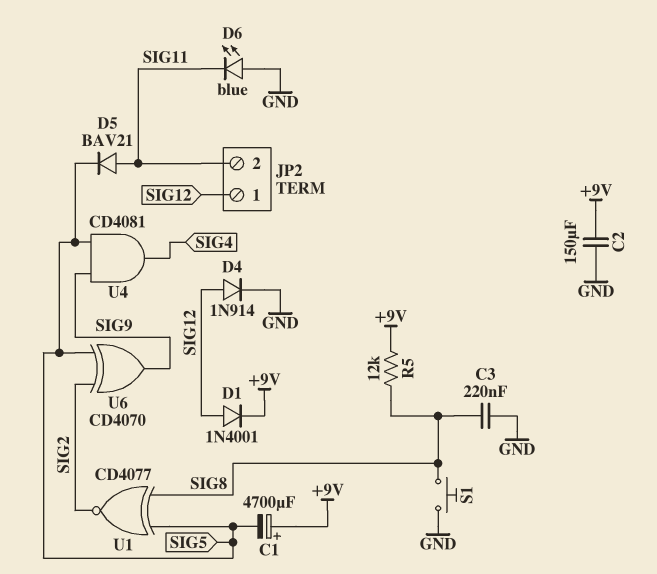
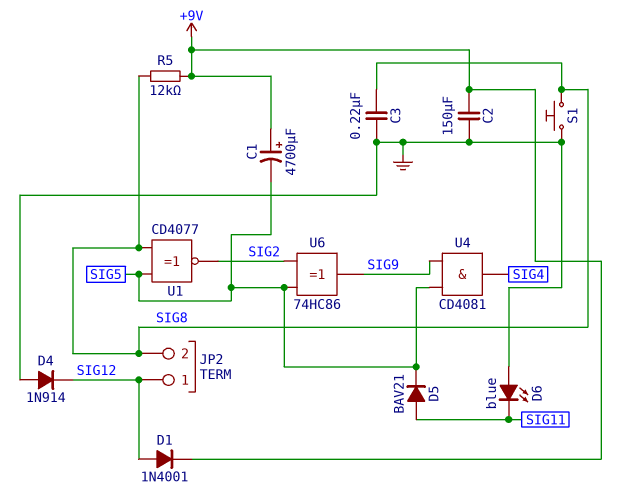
D4: diode 1N914 (A SIG12, K GND) -> diode 1N914 (A GND, K SIG12)
JP2 pin 2: SIG11 -> SIG8
U6: XOR CD4070 (in SIG2, in SIG5, out SIG9) -> XOR 74HC86 (in SIG2, in SIG5, out SIG9)

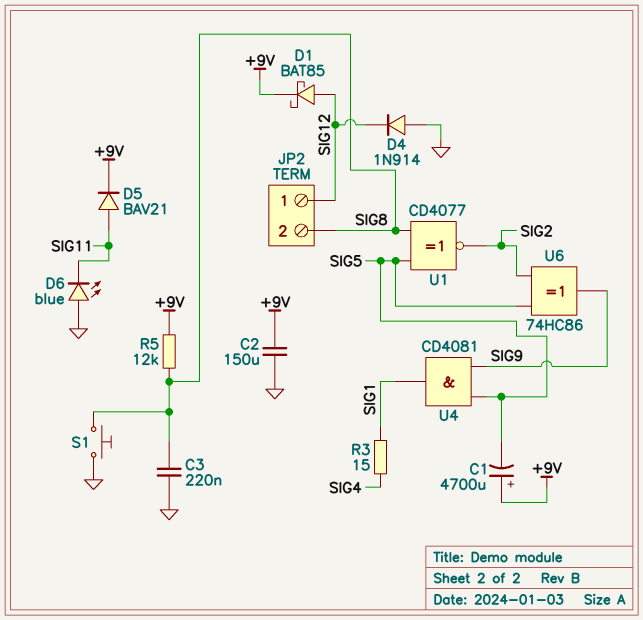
D1: diode 1N4001 (A SIG12, K +9V) -> schottky BAT85 (A SIG12, K +9V)
D5: diode BAV21 (A SIG11, K SIG5) -> diode BAV21 (A SIG11, K +9V)
R3: none -> 15 (SIG1, SIG4)
U4: AND CD4081 (in SIG5, in SIG9, out SIG4) -> AND CD4081 (in SIG5, in SIG9, out SIG1)

